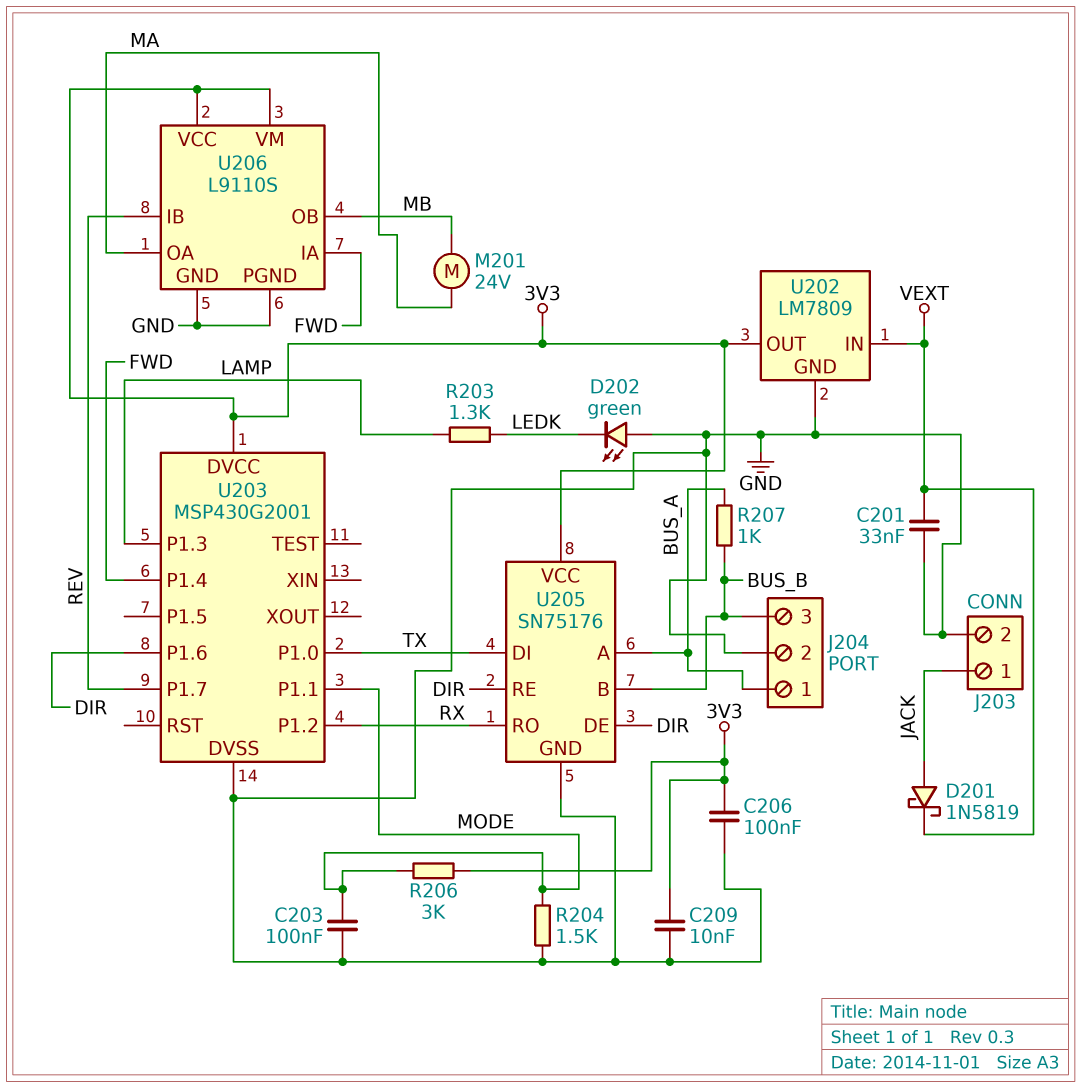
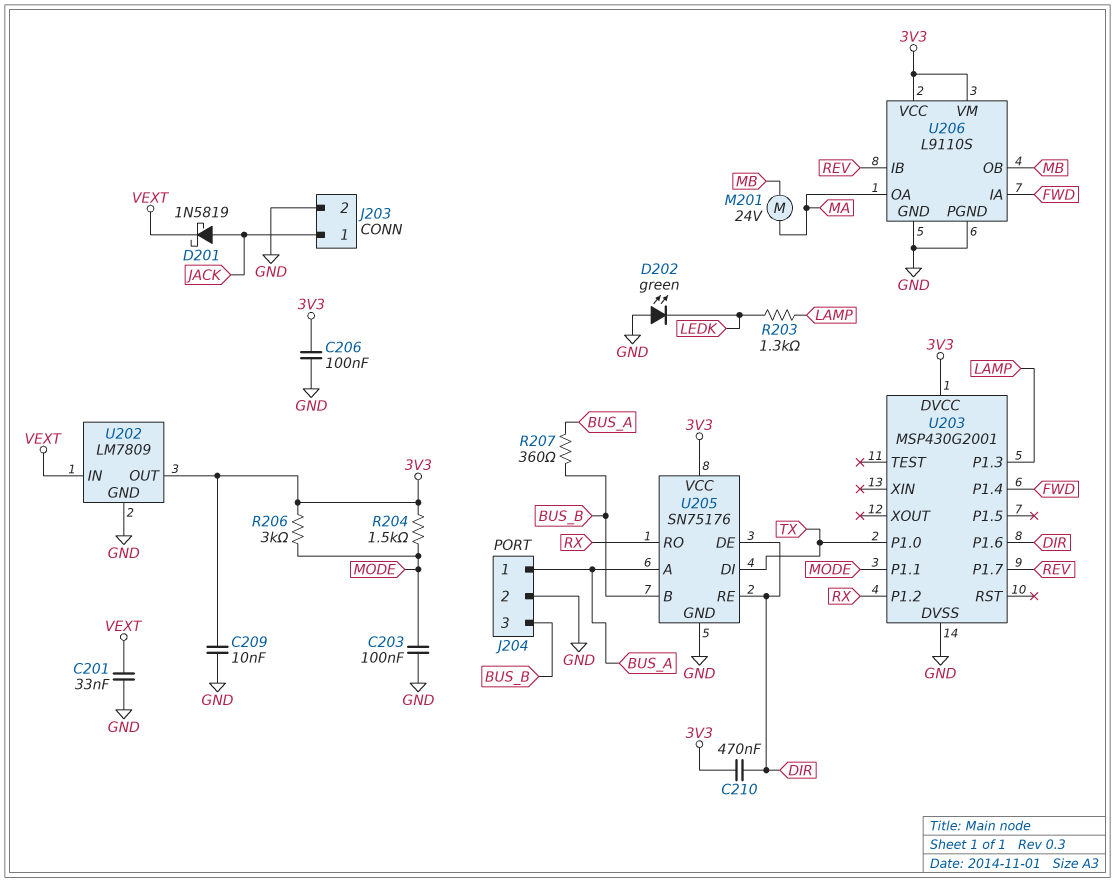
C210: none -> 470nF (3V3, DIR)
R204: 1.5k (GND, MODE) -> 1.5k (3V3, MODE)
R207: 1k (BUS_A, BUS_B) -> 360 (BUS_A, BUS_B)

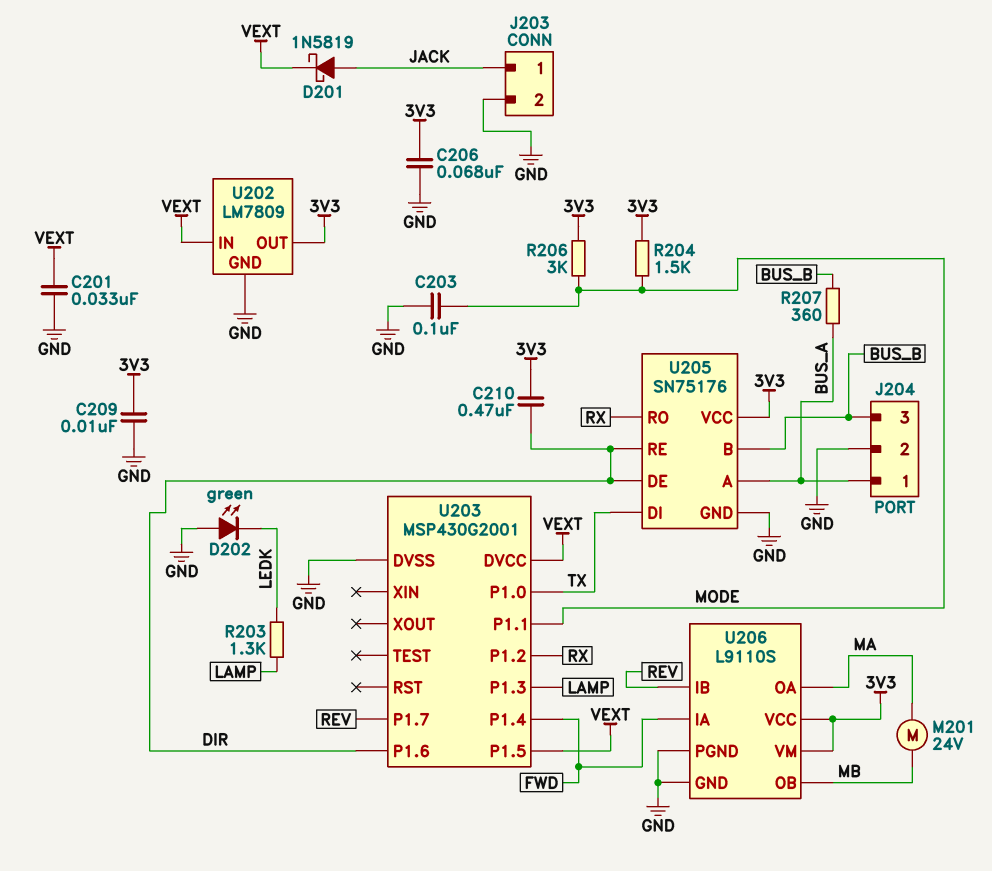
C206: 100nF (3V3, GND) -> 68nF (3V3, GND)
U203 pin DVCC: 3V3 -> VEXT
U203 pin P1.5: none -> VEXT

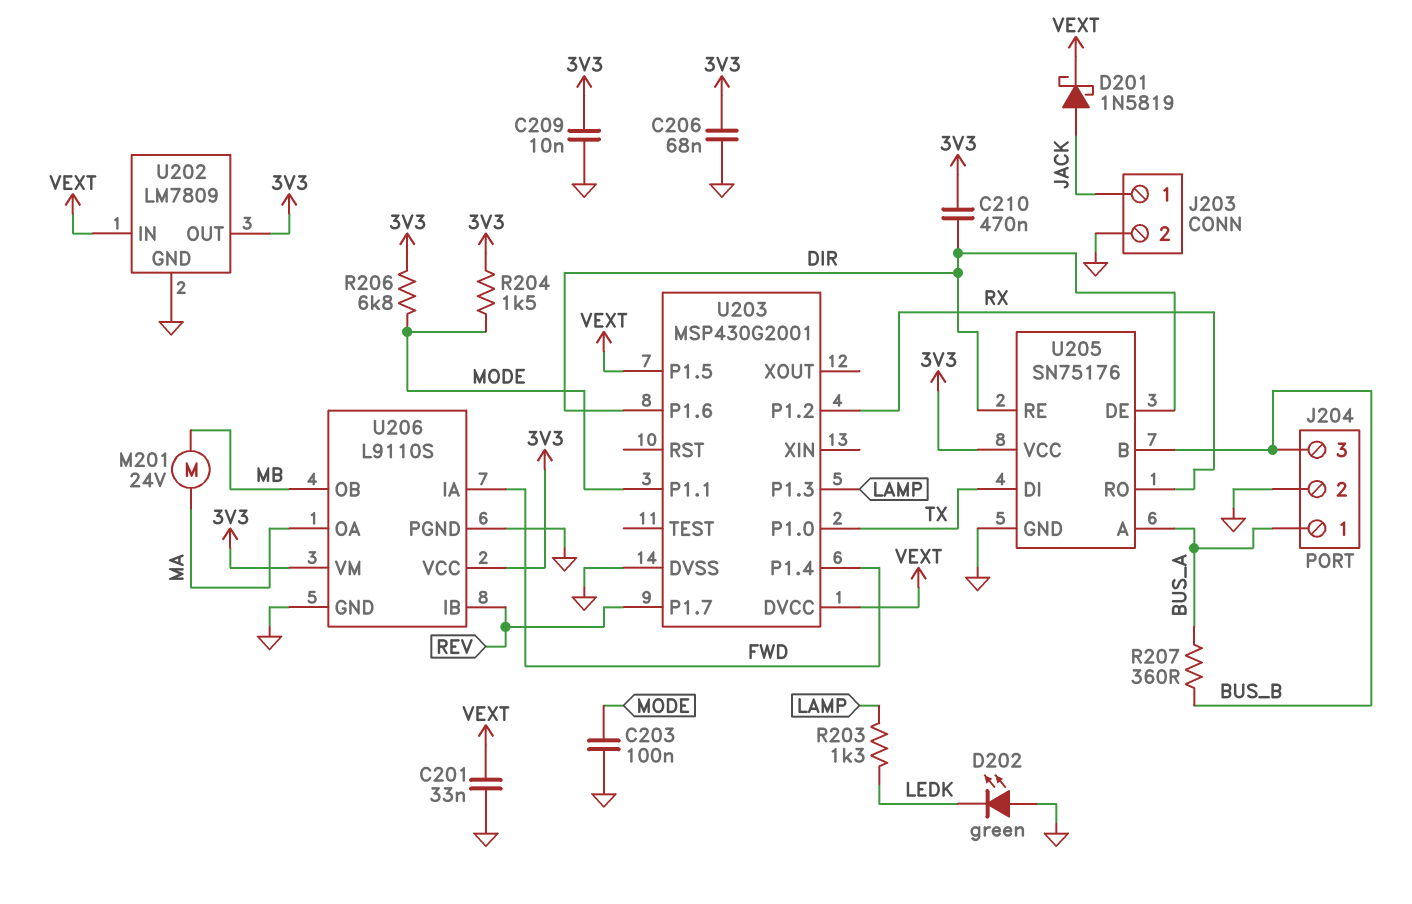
R206: 3k (3V3, MODE) -> 6.8k (3V3, MODE)

